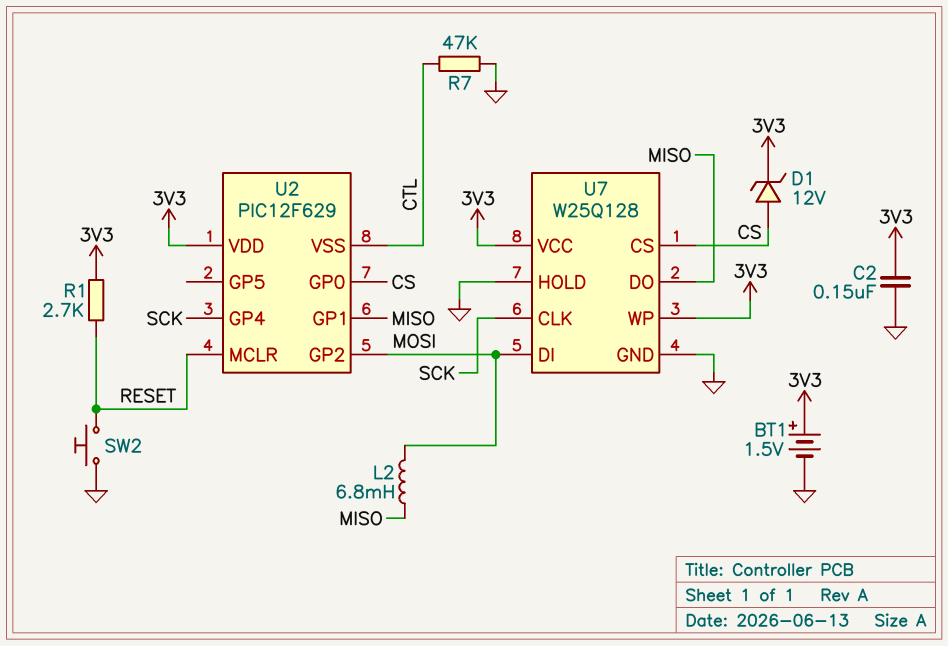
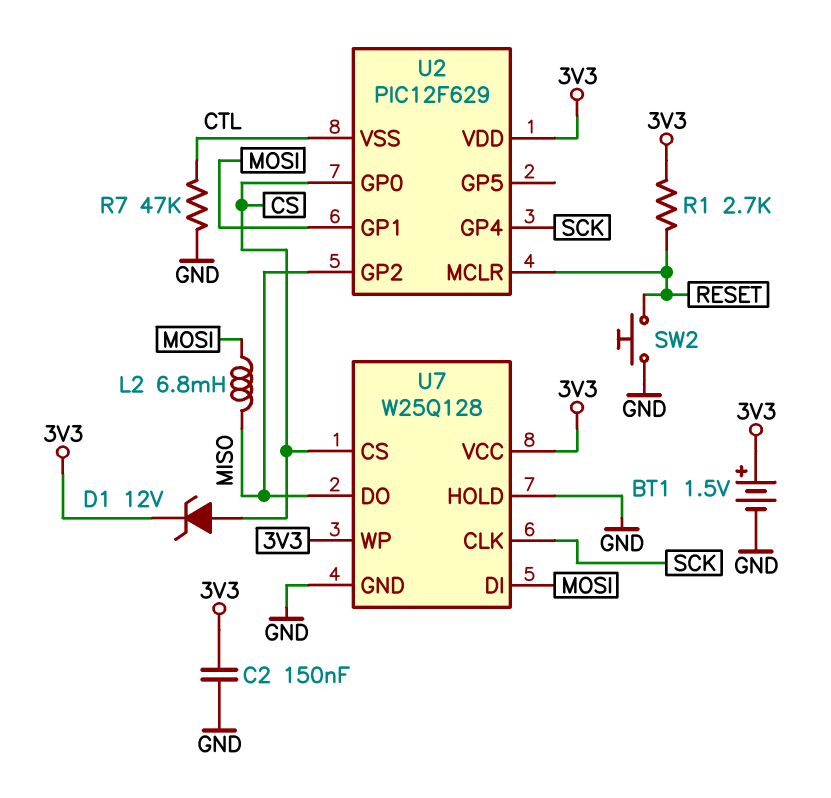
U2 pin GP1: MISO -> MOSI
U2 pin GP2: MOSI -> MISO

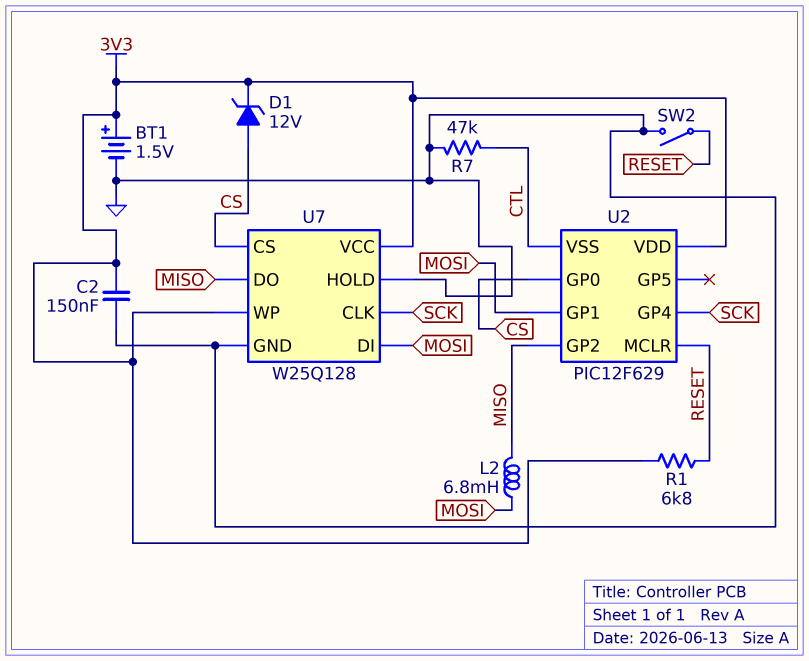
R1: 2.7k (3V3, RESET) -> 6.8k (3V3, RESET)
SW2: button (GND, RESET) -> switch (GND, RESET)

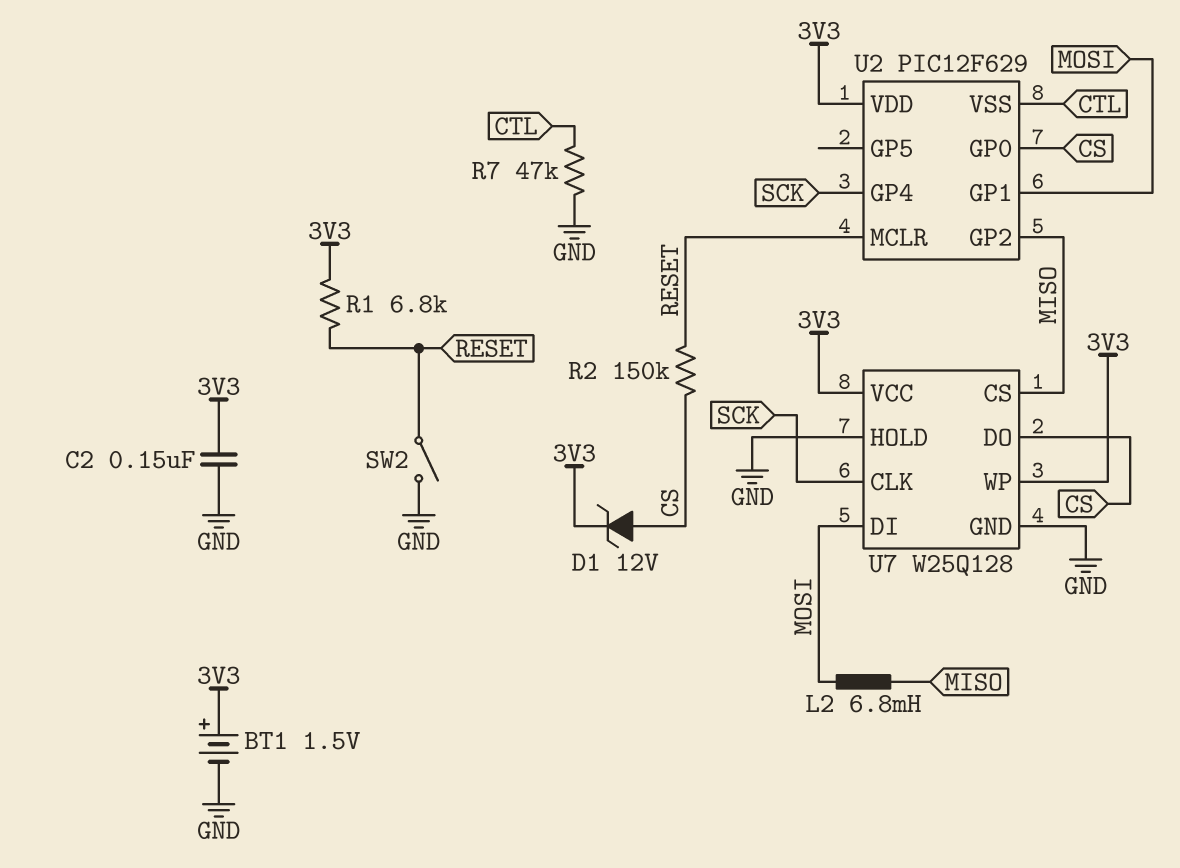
R2: none -> 150k (CS, RESET)
U7 pin CS: CS -> MISO
U7 pin DO: MISO -> CS

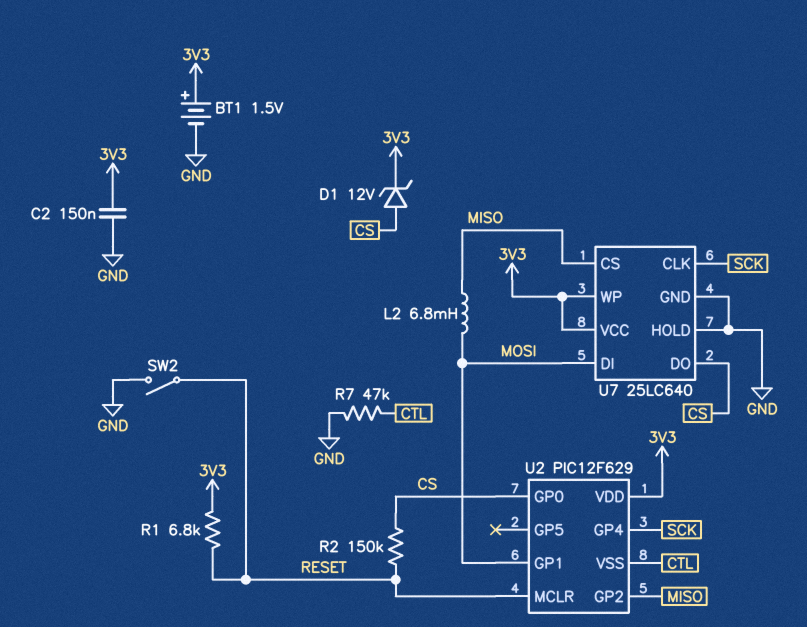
U7: W25Q128 -> 25LC640

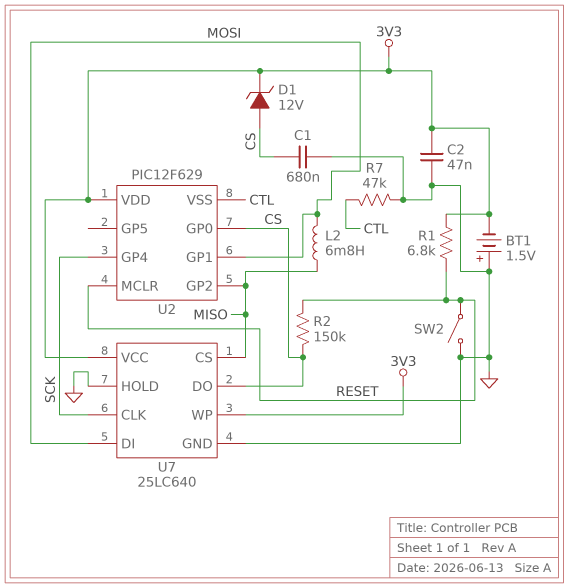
BT1: 1.5V (plus 3V3, minus GND) -> 1.5V (plus GND, minus 3V3)
C1: none -> 680nF (CS, GND)
C2: 150nF (3V3, GND) -> 47nF (3V3, GND)

